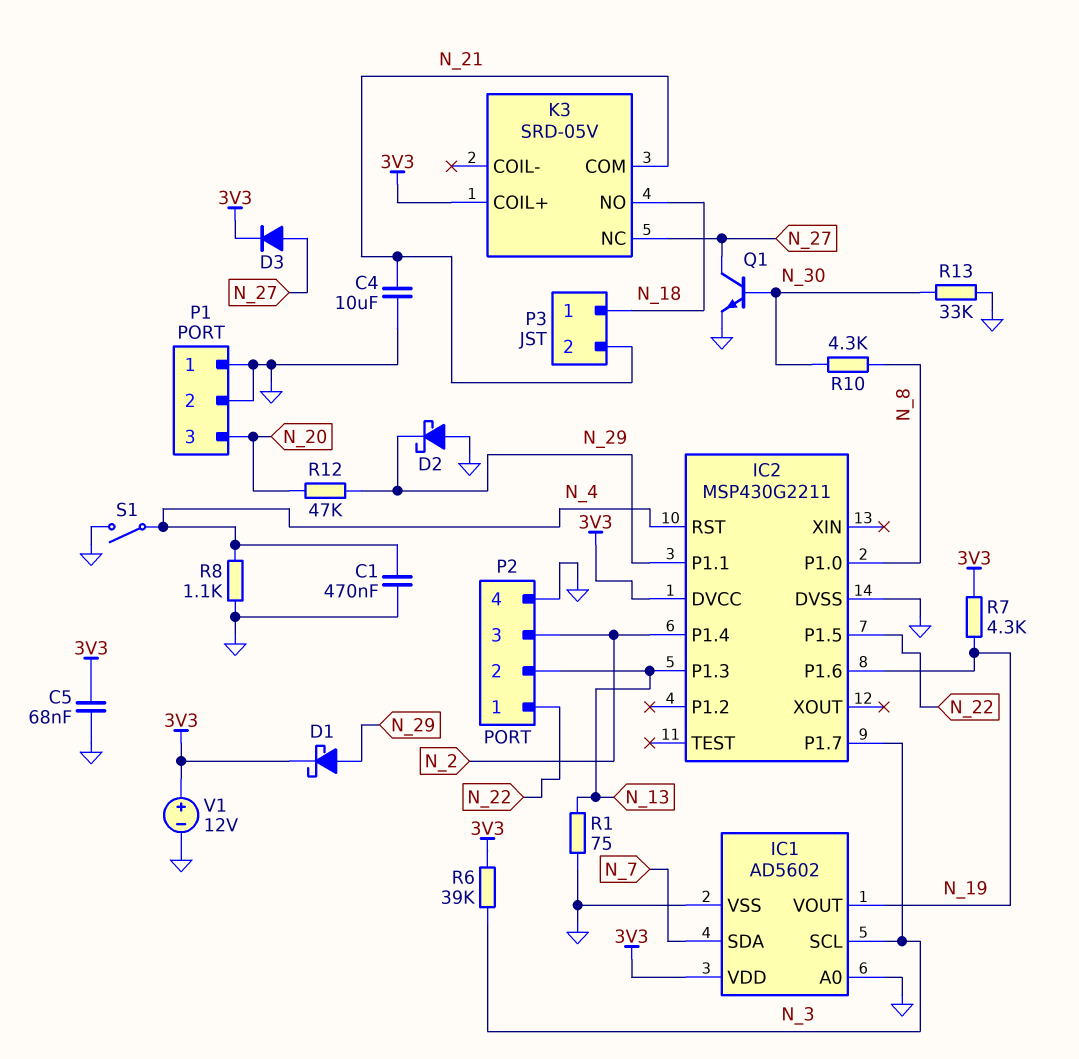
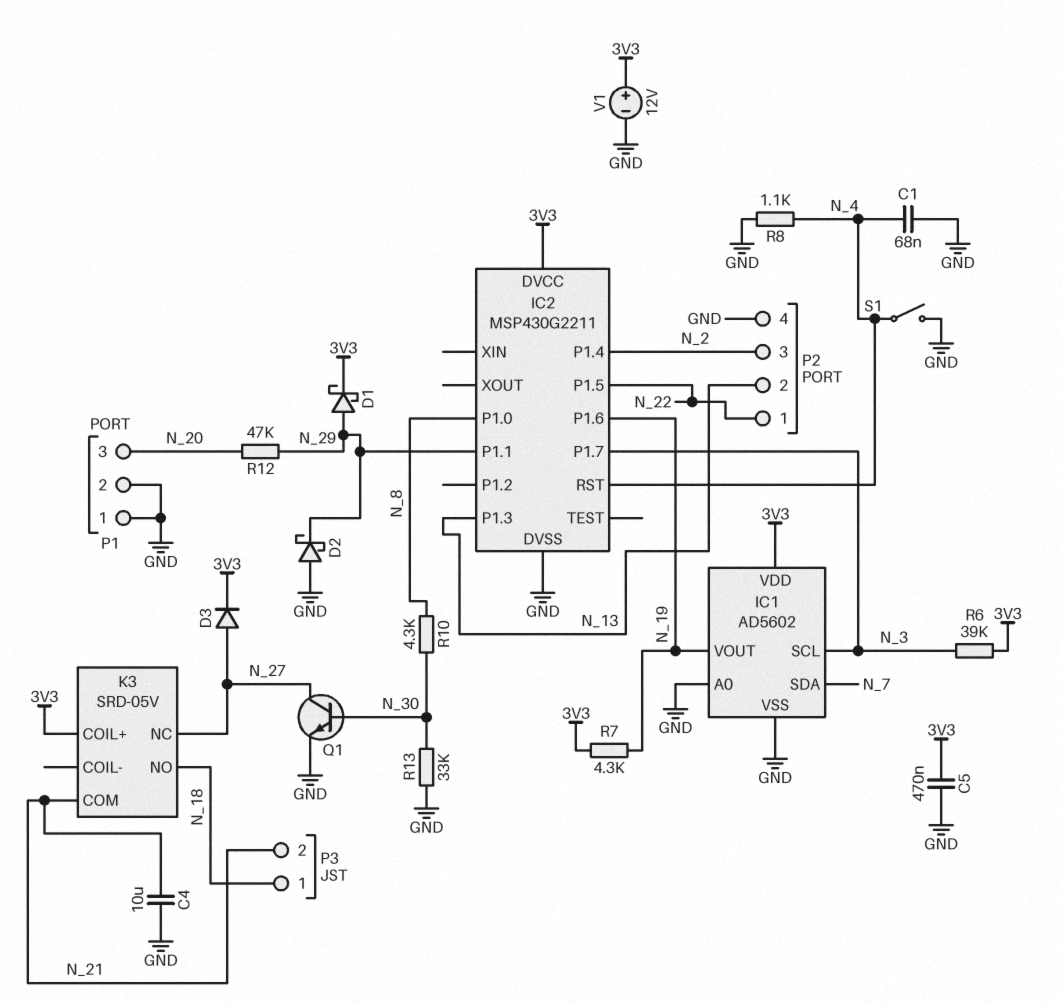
C1: 470nF (GND, N_4) -> 68nF (GND, N_4)
C5: 68nF (3V3, GND) -> 470nF (3V3, GND)
R1: 75 (GND, N_13) -> none

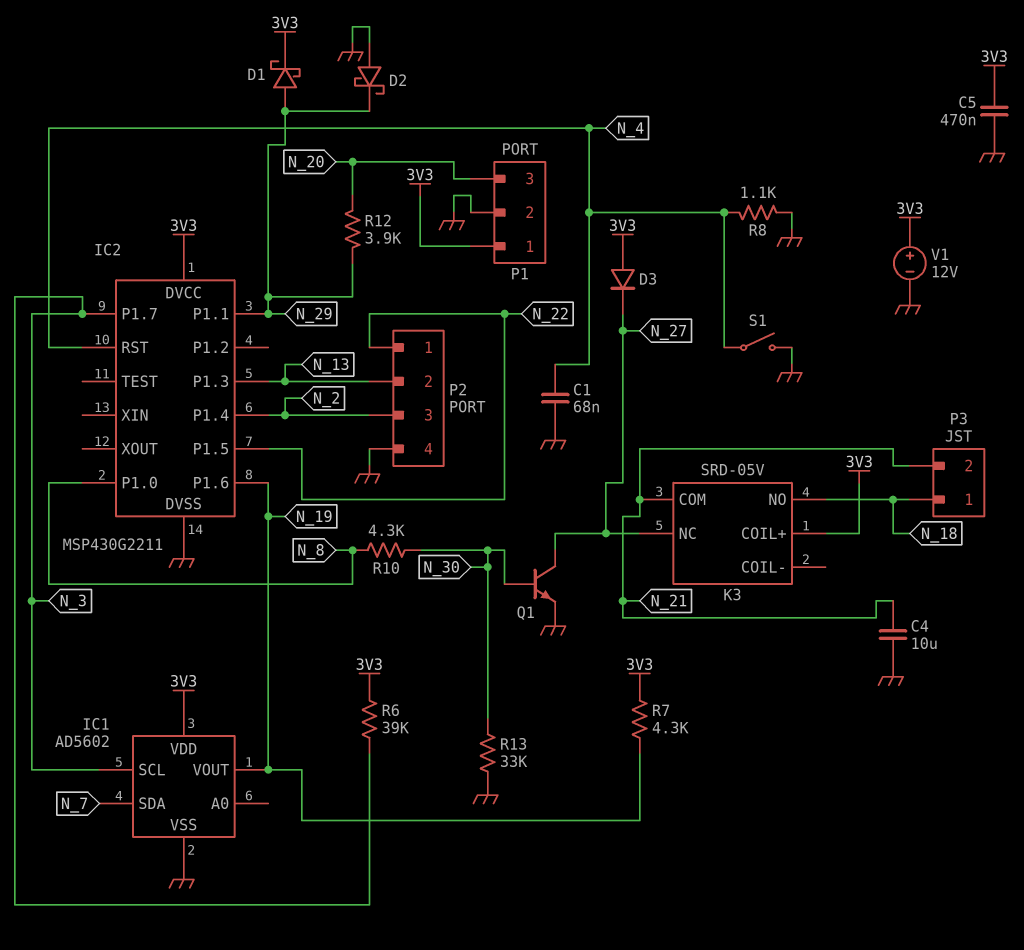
D3: diode (A N_27, K 3V3) -> diode (A 3V3, K N_27)
IC1 pin A0: GND -> none
P1 pin 1: GND -> 3V3
R12: 47k (N_20, N_29) -> 3.9k (N_20, N_29)

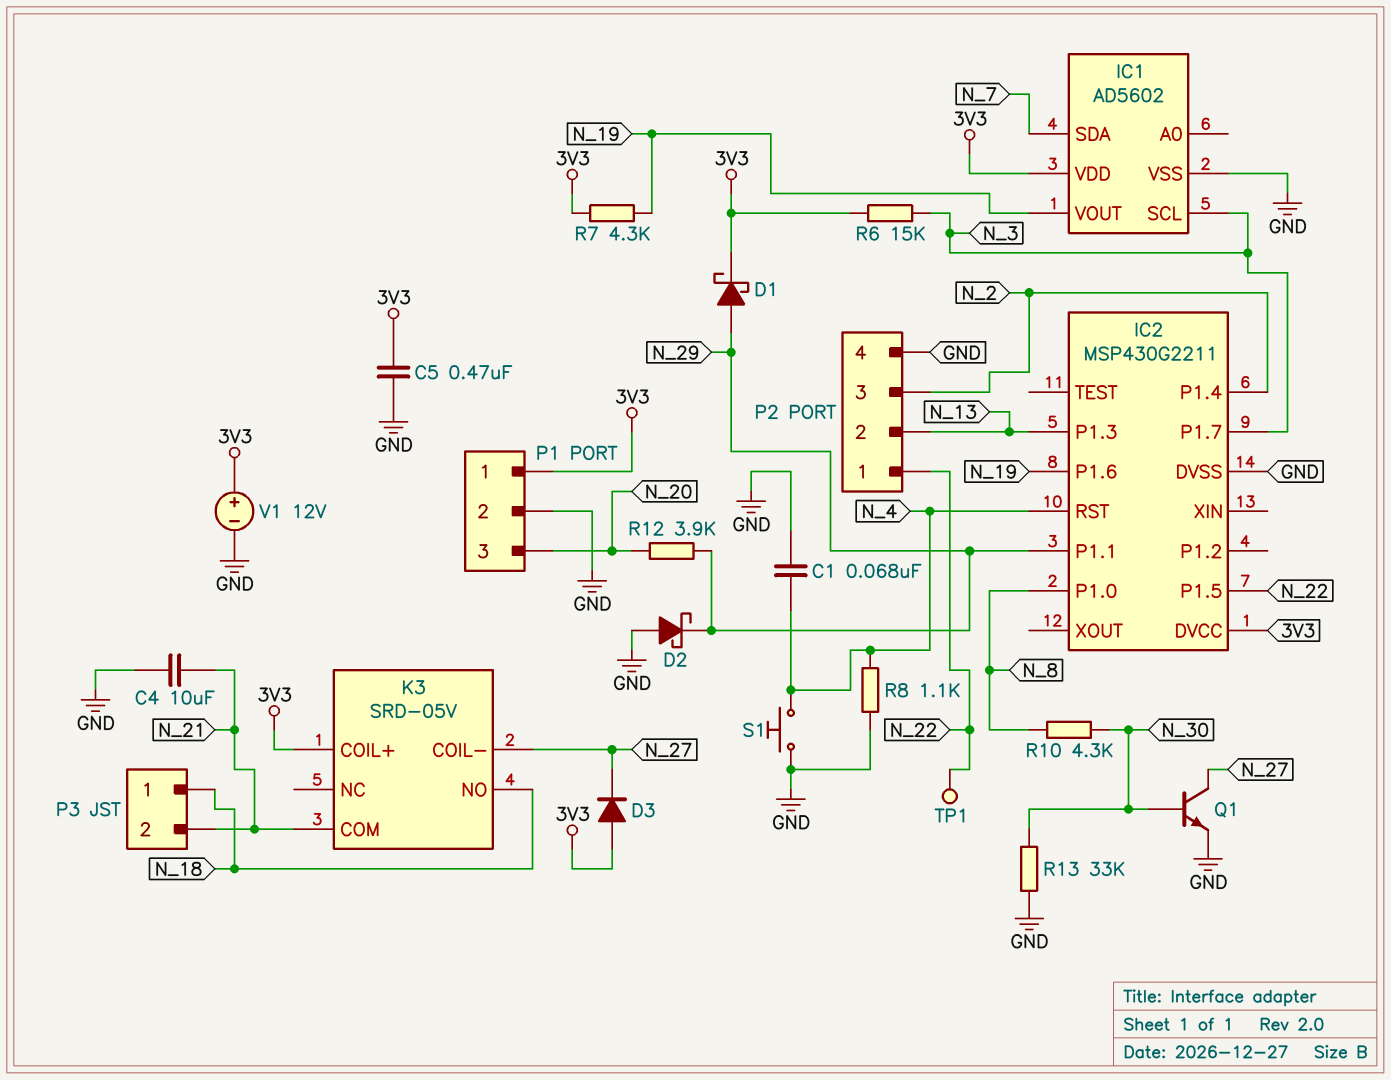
K3 pin COIL-: none -> N_27
K3 pin NC: N_27 -> none
R6: 39k (3V3, N_3) -> 15k (3V3, N_3)
S1: switch (GND, N_4) -> button (GND, N_4)
TP1: none -> test point (N_22)

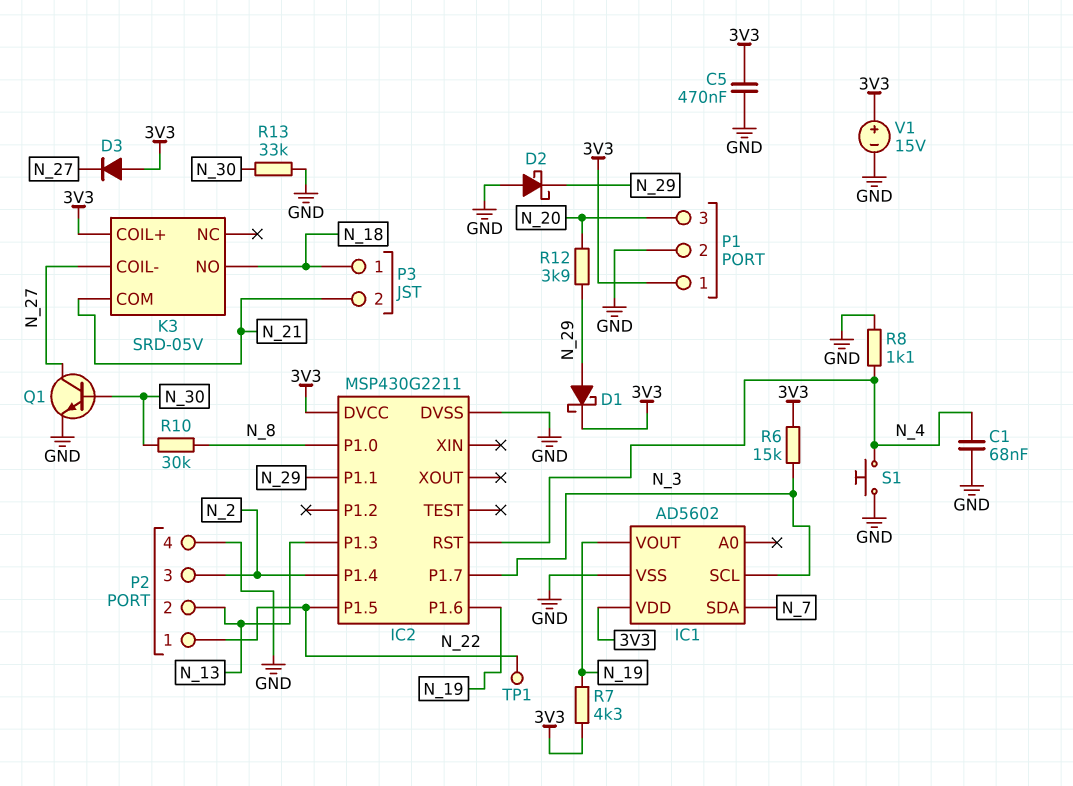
C4: 10uF (GND, N_21) -> none
R10: 4.3k (N_8, N_30) -> 30k (N_8, N_30)
V1: 12V (plus 3V3, minus GND) -> 15V (plus 3V3, minus GND)

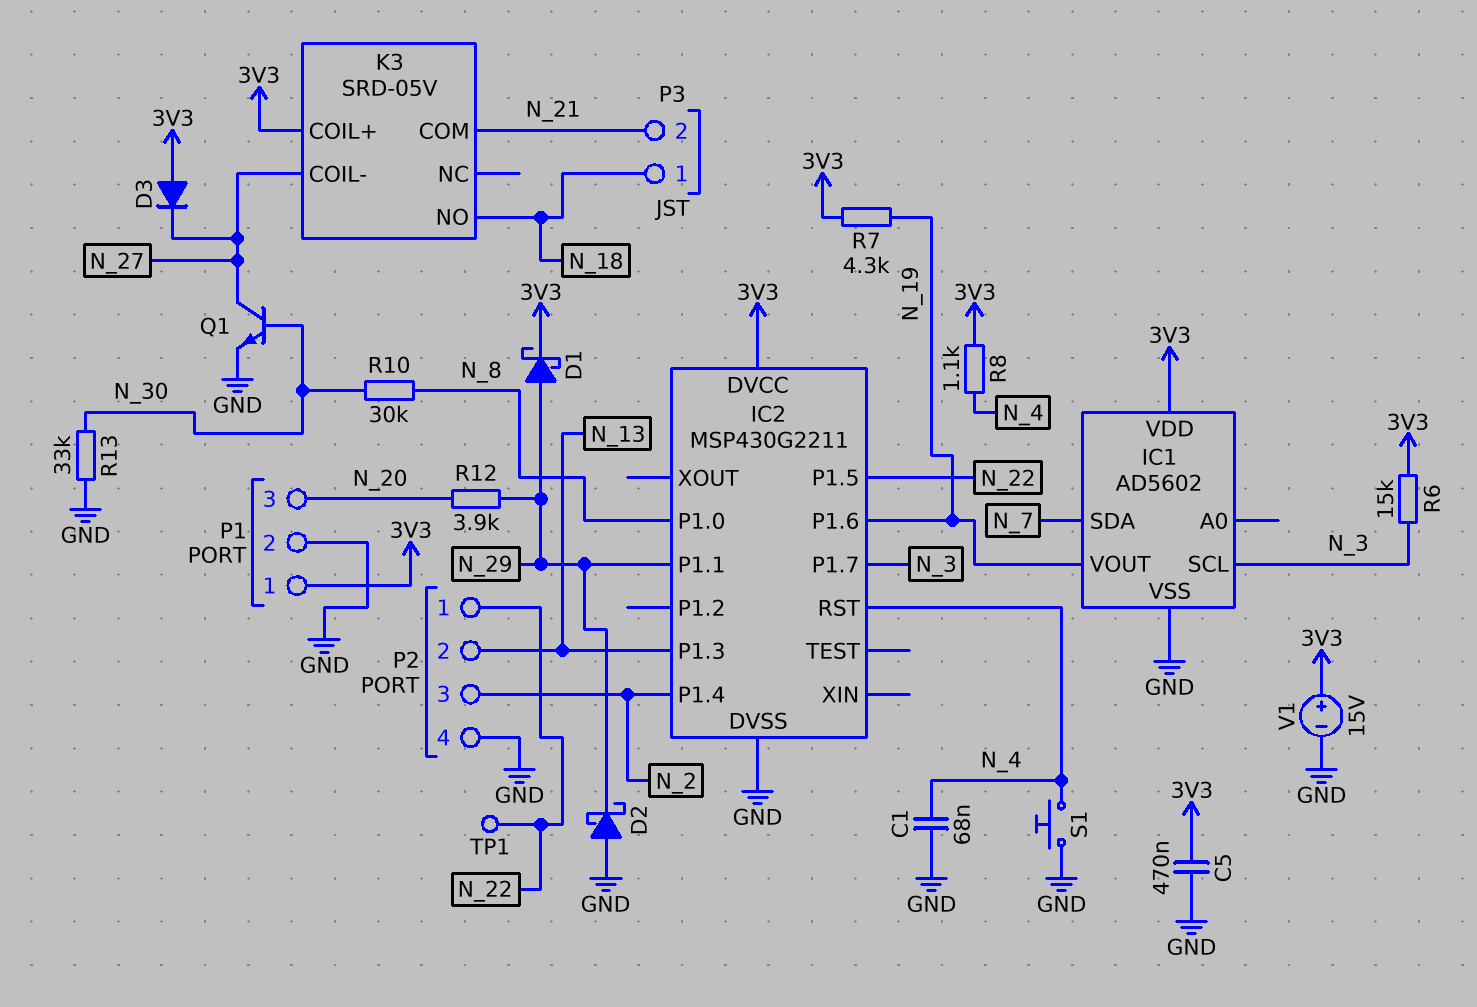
R8: 1.1k (GND, N_4) -> 1.1k (3V3, N_4)

